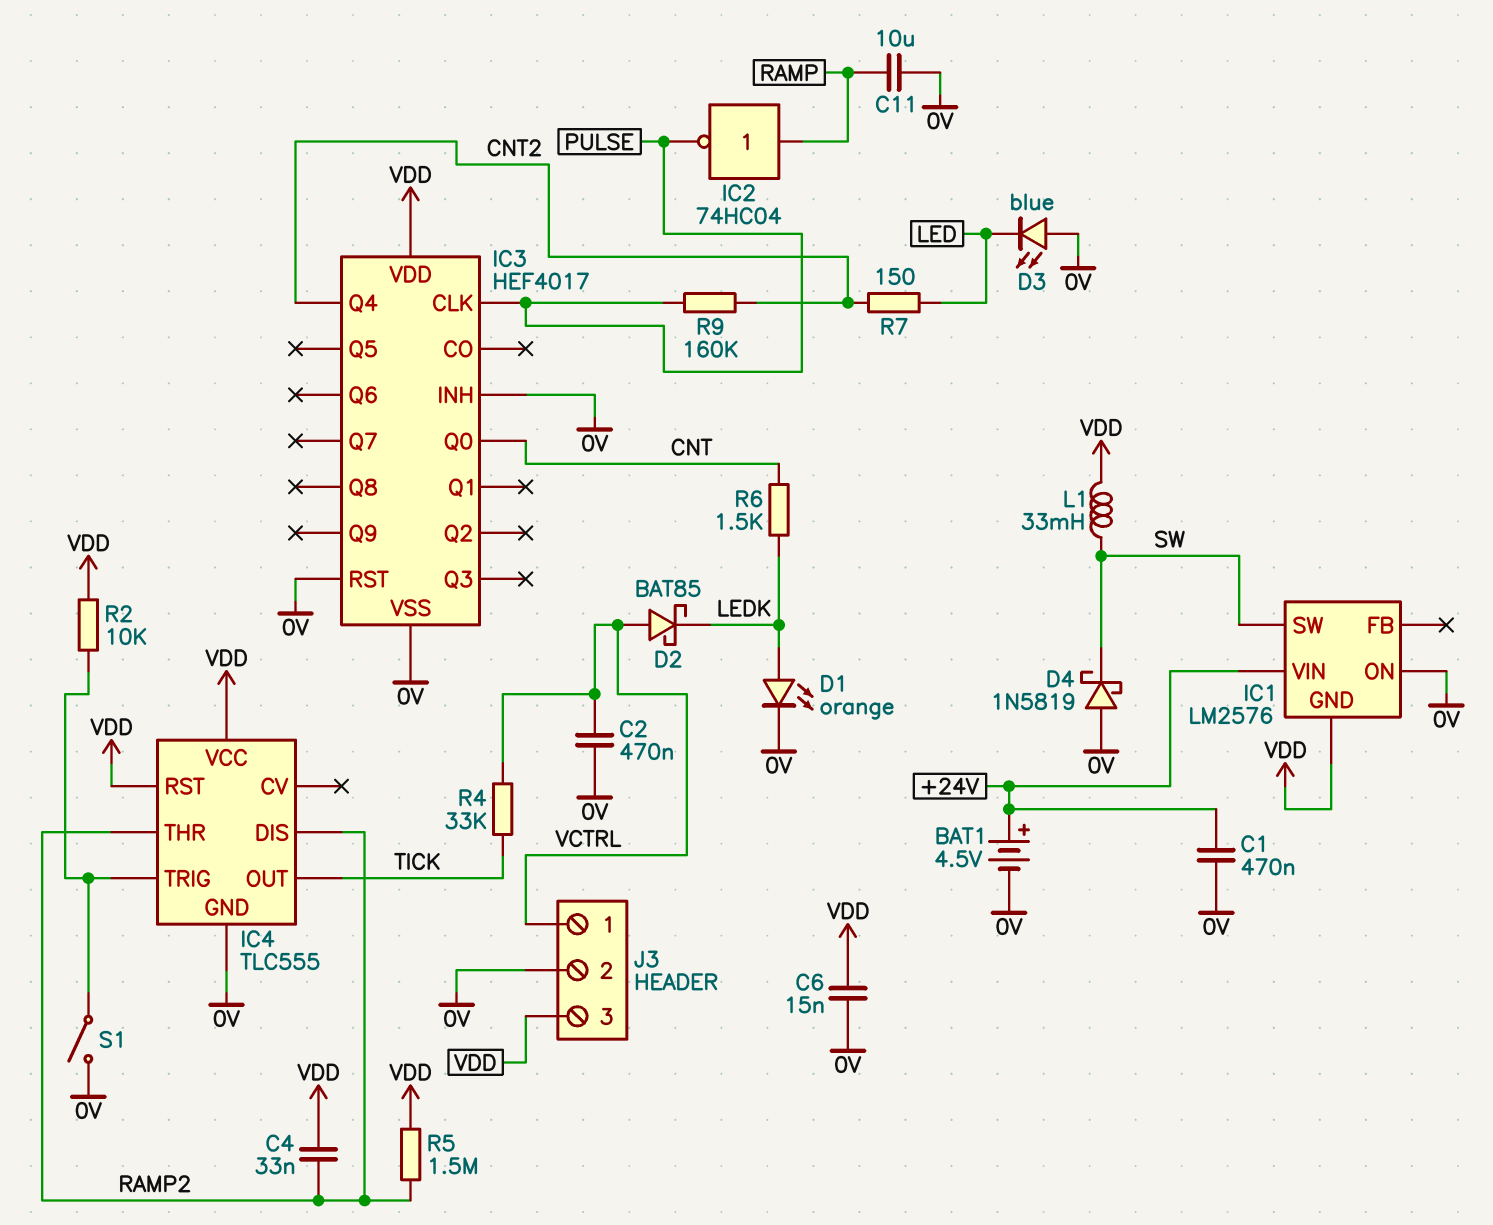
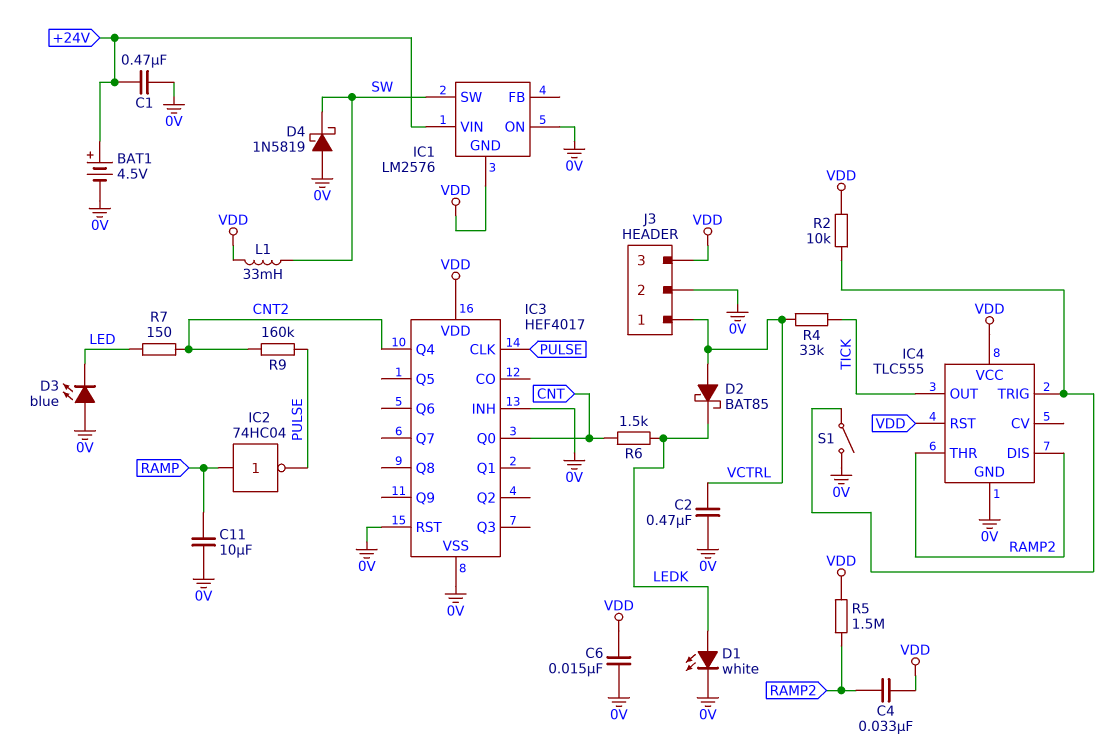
D1: LED orange (A LEDK, K 0V) -> LED white (A LEDK, K 0V)

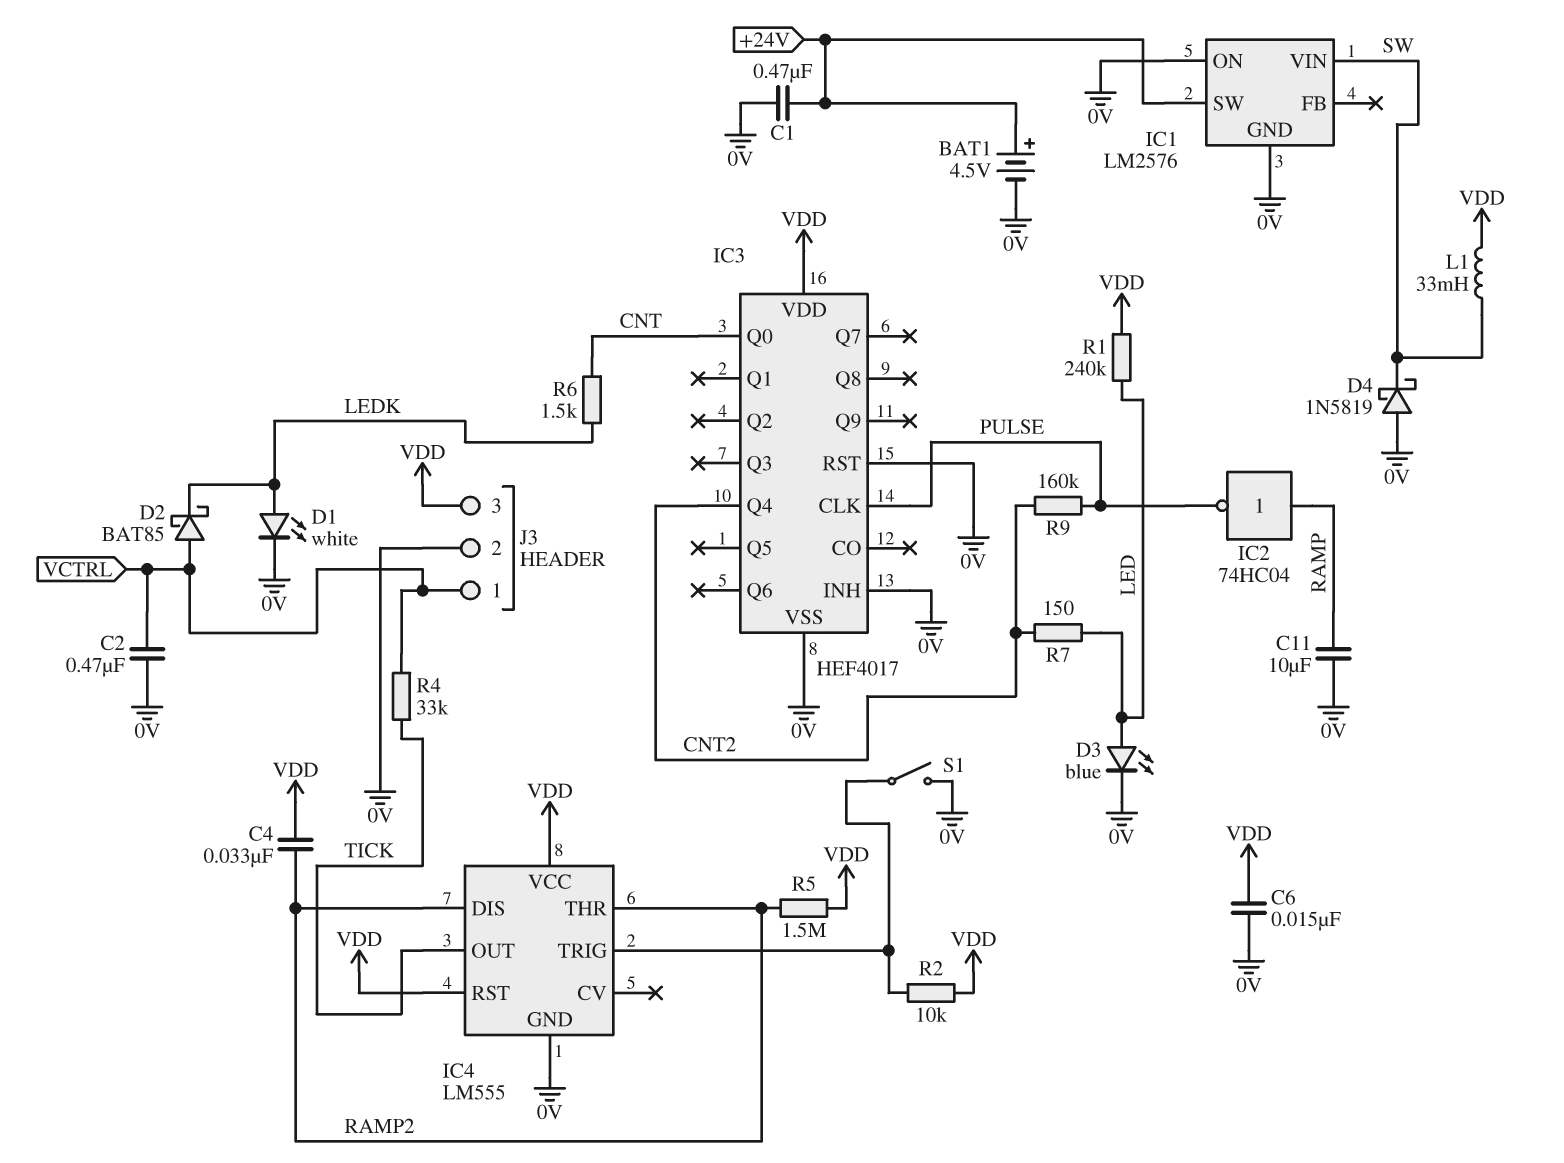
D3: LED blue (A 0V, K LED) -> LED blue (A LED, K 0V)
IC1 pin GND: VDD -> 0V
IC1 pin SW: SW -> +24V
IC1 pin VIN: +24V -> SW
IC4: TLC555 -> LM555
R1: none -> 240k (LED, VDD)

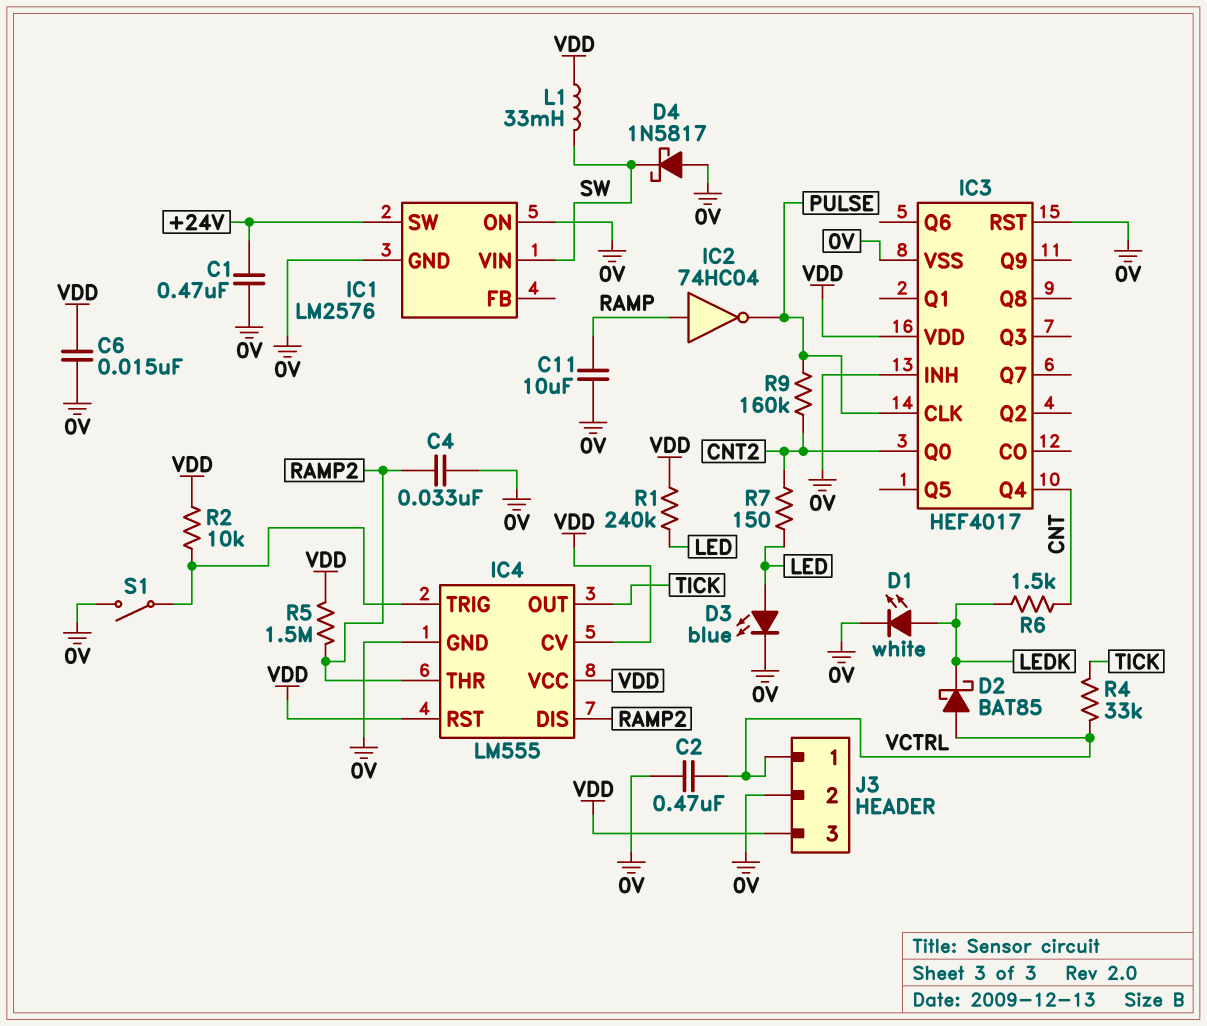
BAT1: 4.5V (plus +24V, minus 0V) -> none
C4: 33nF (RAMP2, VDD) -> 33nF (0V, RAMP2)
D4: schottky 1N5819 (A 0V, K SW) -> schottky 1N5817 (A 0V, K SW)
IC3 pin Q0: CNT -> CNT2
IC3 pin Q4: CNT2 -> CNT
IC4 pin CV: none -> VDD

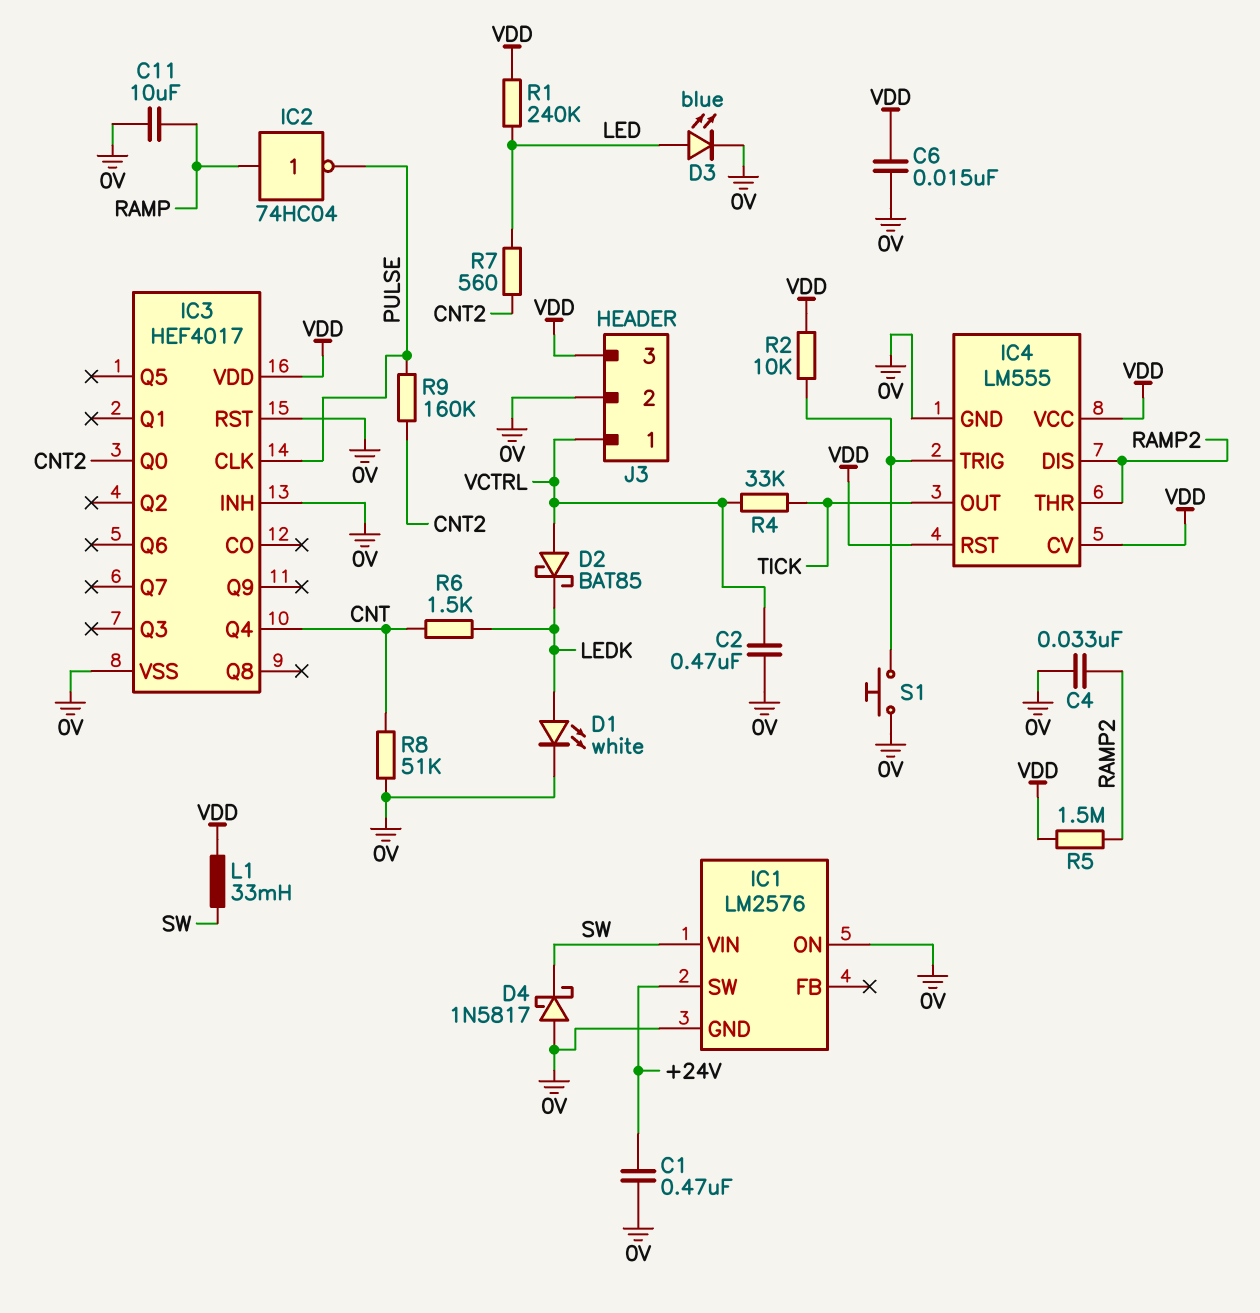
R7: 150 (CNT2, LED) -> 560 (CNT2, LED)
R8: none -> 51k (0V, CNT)
S1: switch (0V, IC4/TRIG) -> button (0V, IC4/TRIG)

